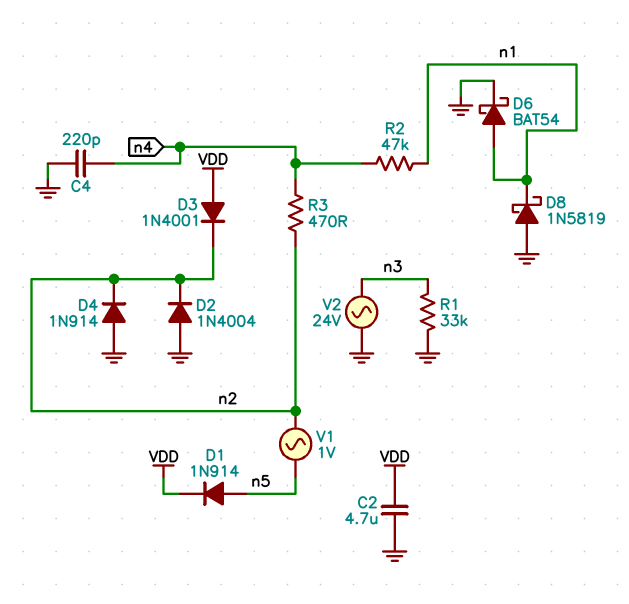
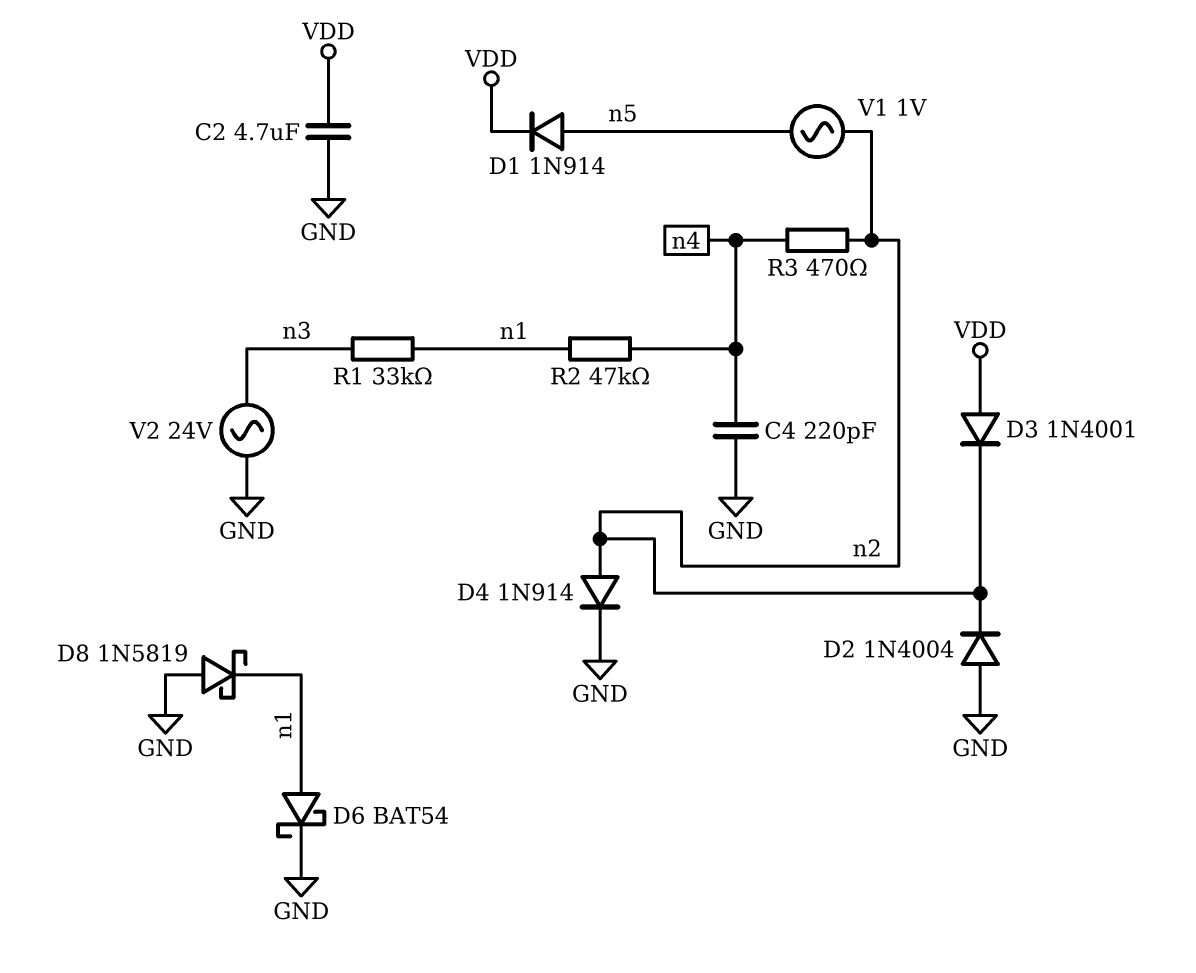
D4: diode 1N914 (A GND, K n2) -> diode 1N914 (A n2, K GND)
R1: 33k (GND, n3) -> 33k (n1, n3)

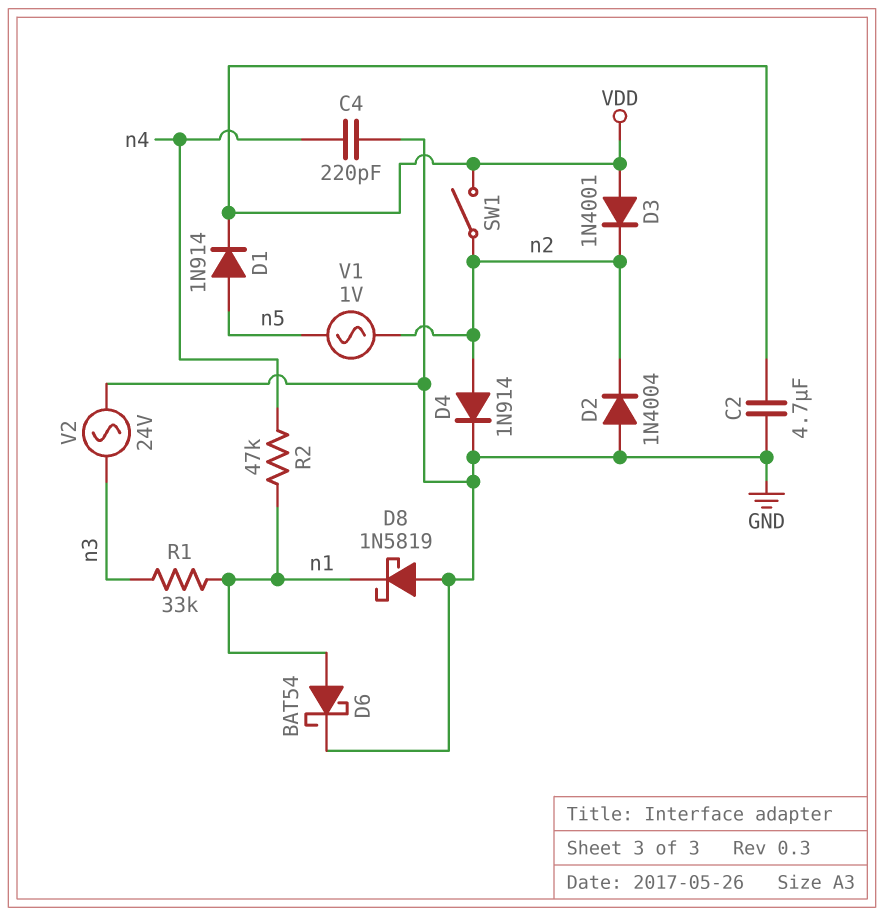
R3: 470 (n2, n4) -> none
SW1: none -> switch (VDD, n2)

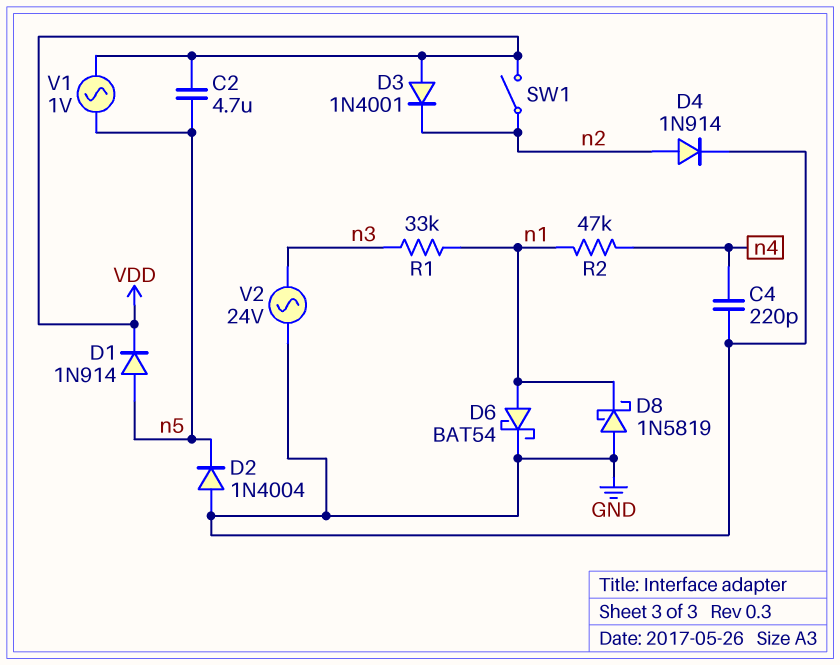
C2: 4.7uF (GND, VDD) -> 4.7uF (VDD, n5)
D2: diode 1N4004 (A GND, K n2) -> diode 1N4004 (A GND, K n5)
V1: AC 1V (n2, n5) -> AC 1V (VDD, n5)

